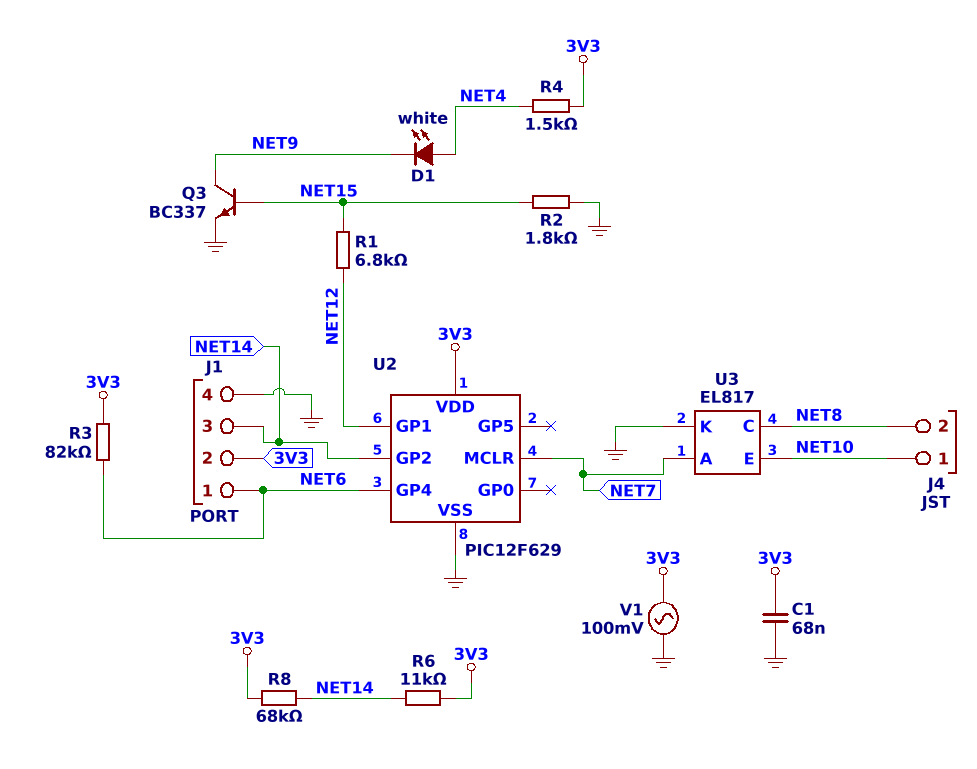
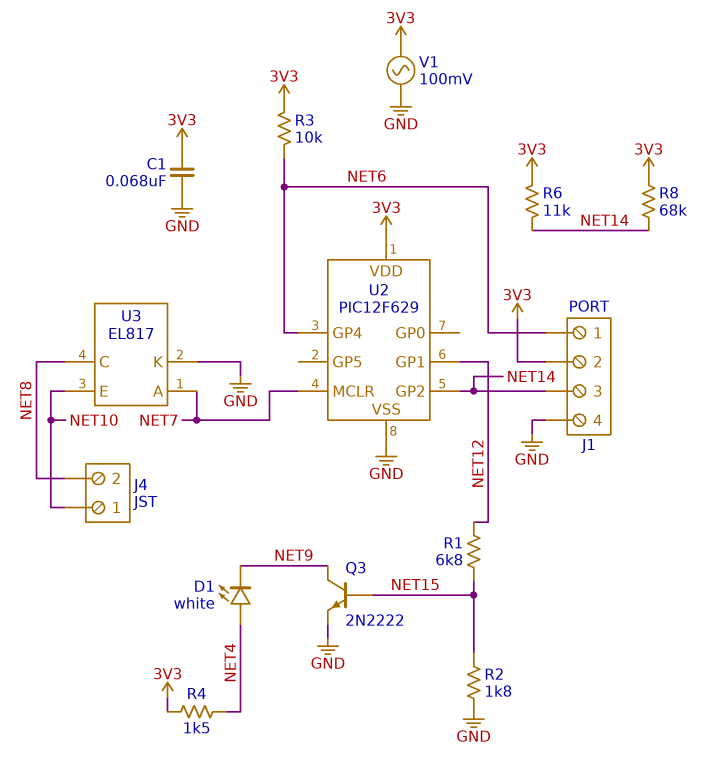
Q3: NPN BC337 (B NET15, C NET9, E GND) -> NPN 2N2222 (B NET15, C NET9, E GND)
R3: 82k (3V3, NET6) -> 10k (3V3, NET6)

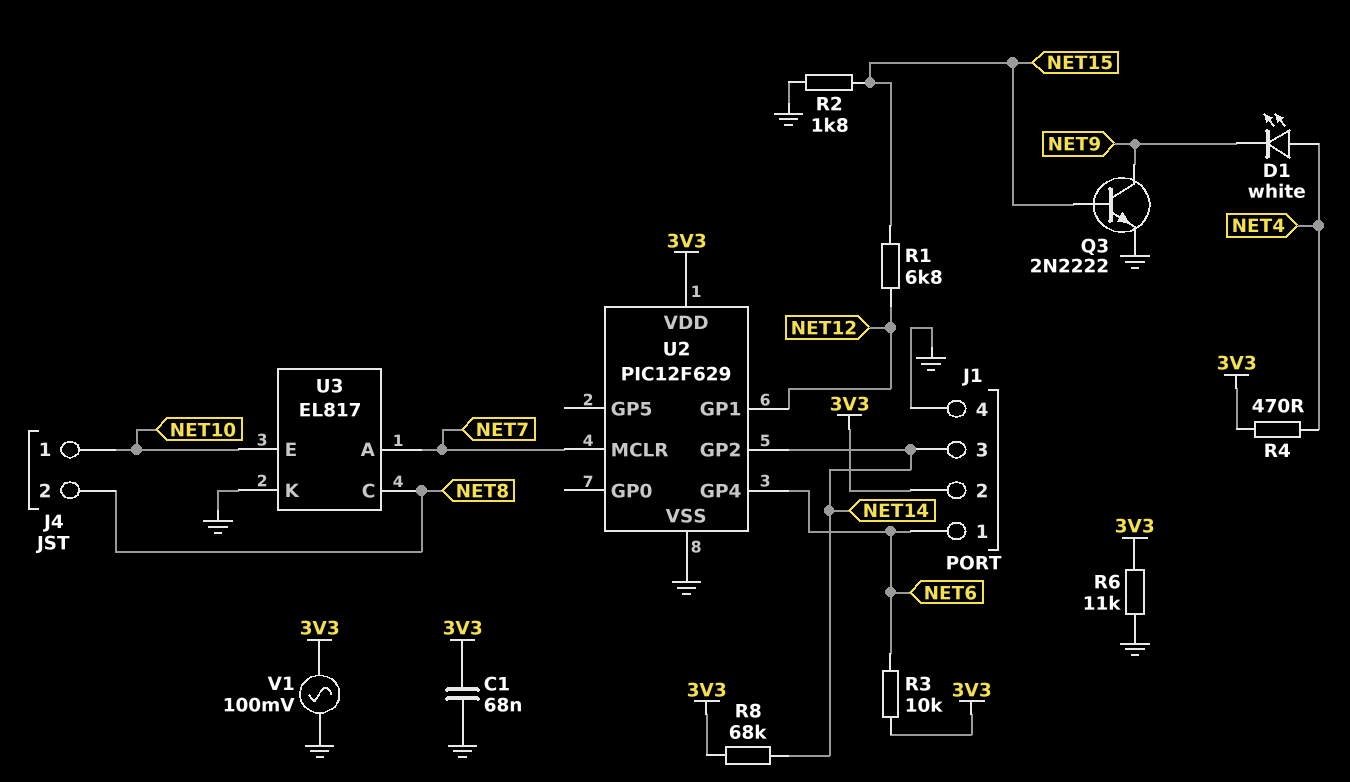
R4: 1.5k (3V3, NET4) -> 470 (3V3, NET4)
R6: 11k (3V3, NET14) -> 11k (3V3, GND)

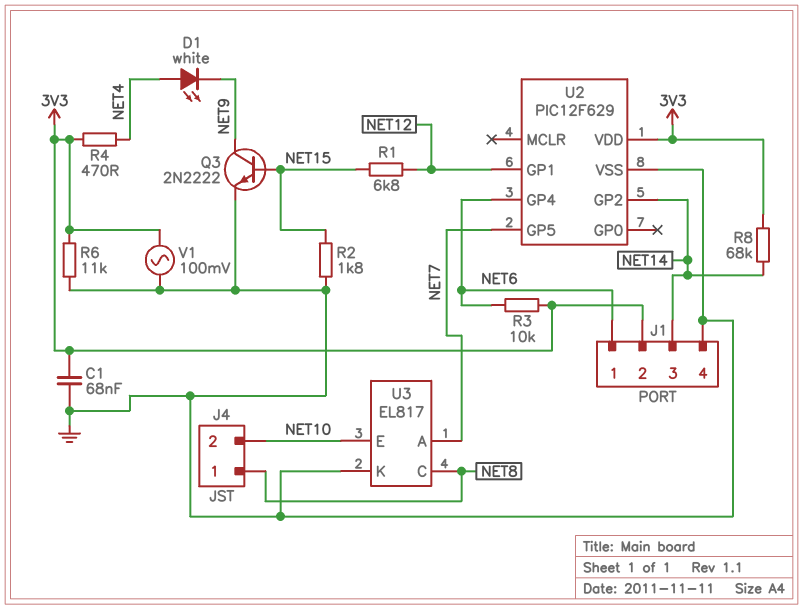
J4 pin 1: NET10 -> NET8
J4 pin 2: NET8 -> NET10
U2 pin GP5: none -> NET7
U2 pin MCLR: NET7 -> none

